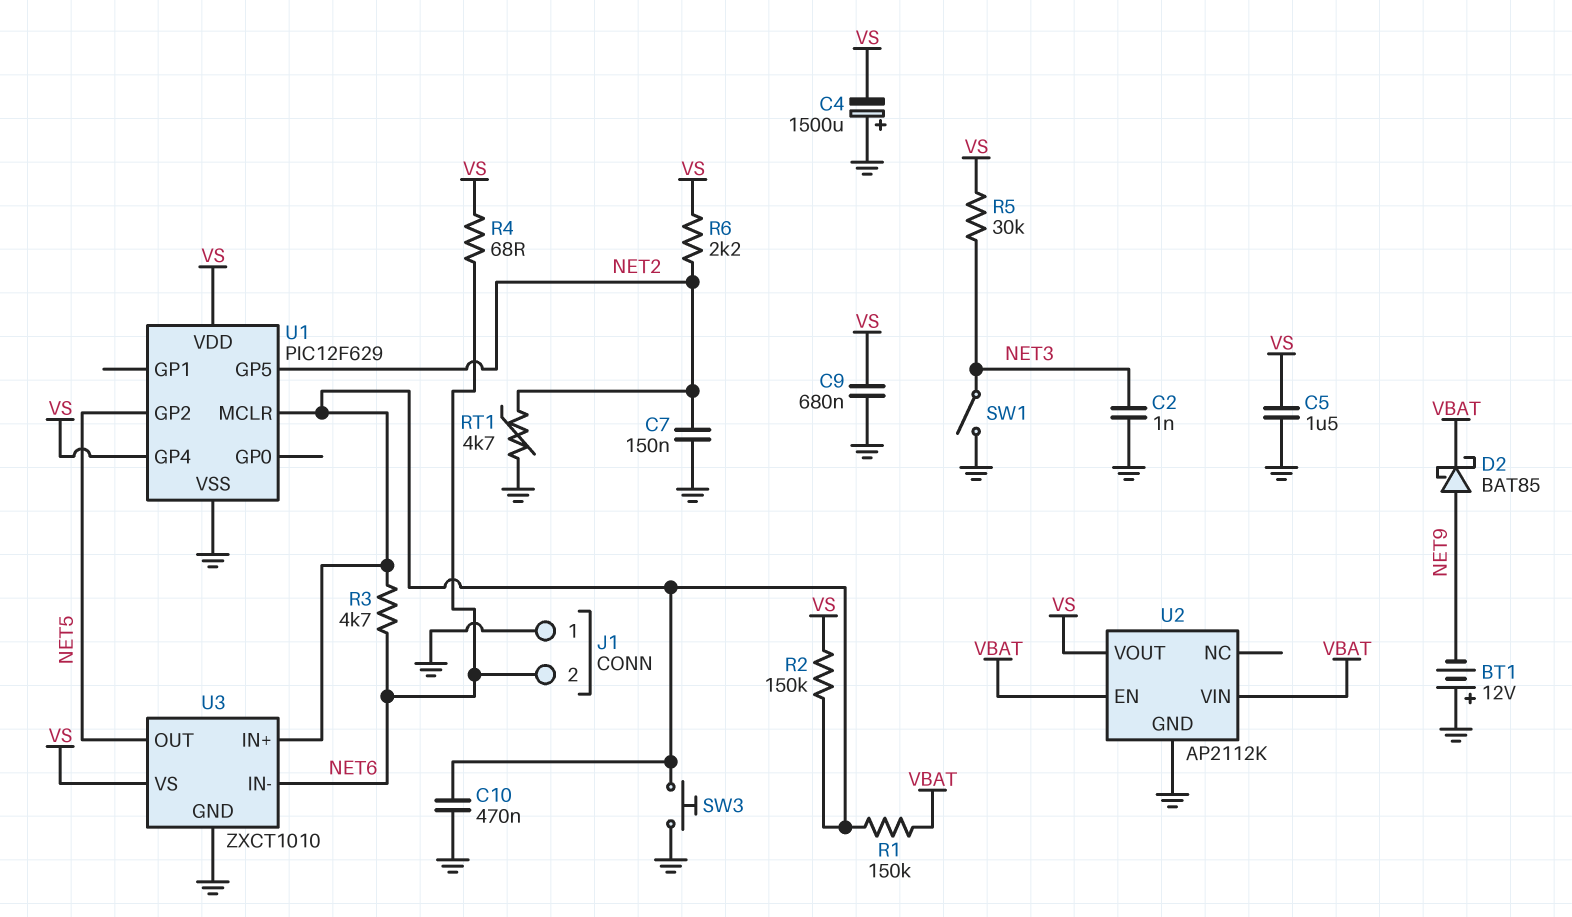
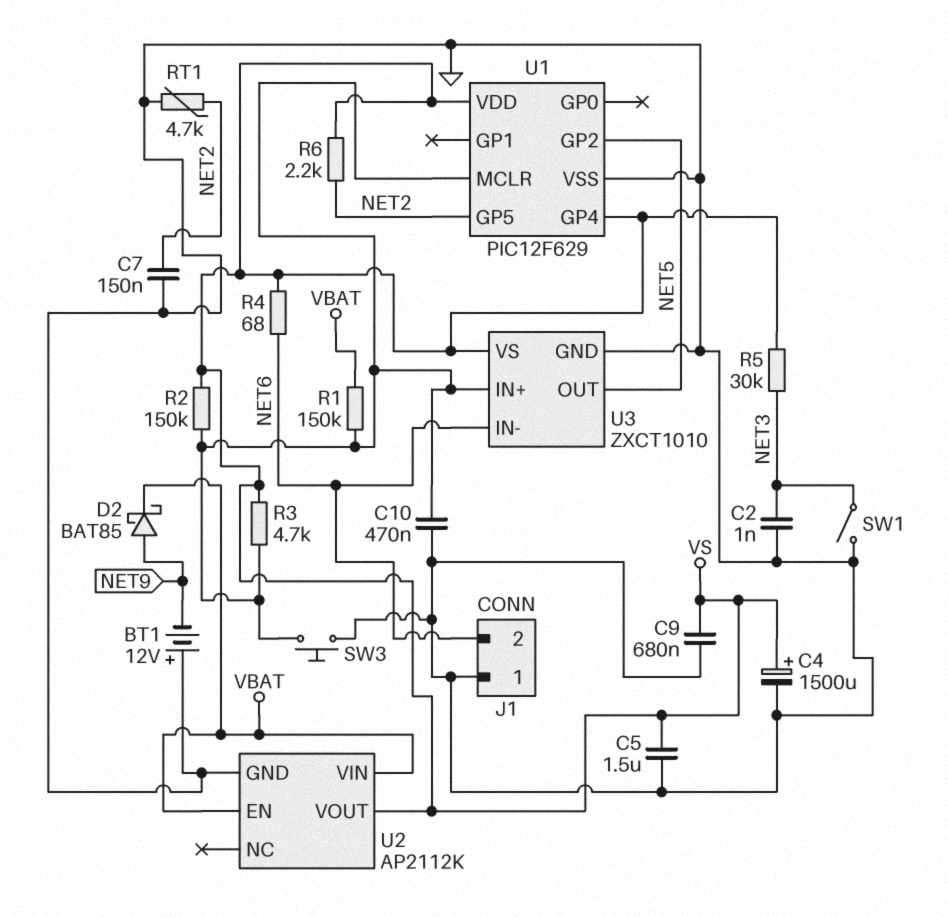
C4: 1500uF (plus GND, minus VS) -> 1500uF (plus VS, minus GND)
R3: 4.7k (NET6, U1/MCLR) -> 4.7k (U1/MCLR, VS)

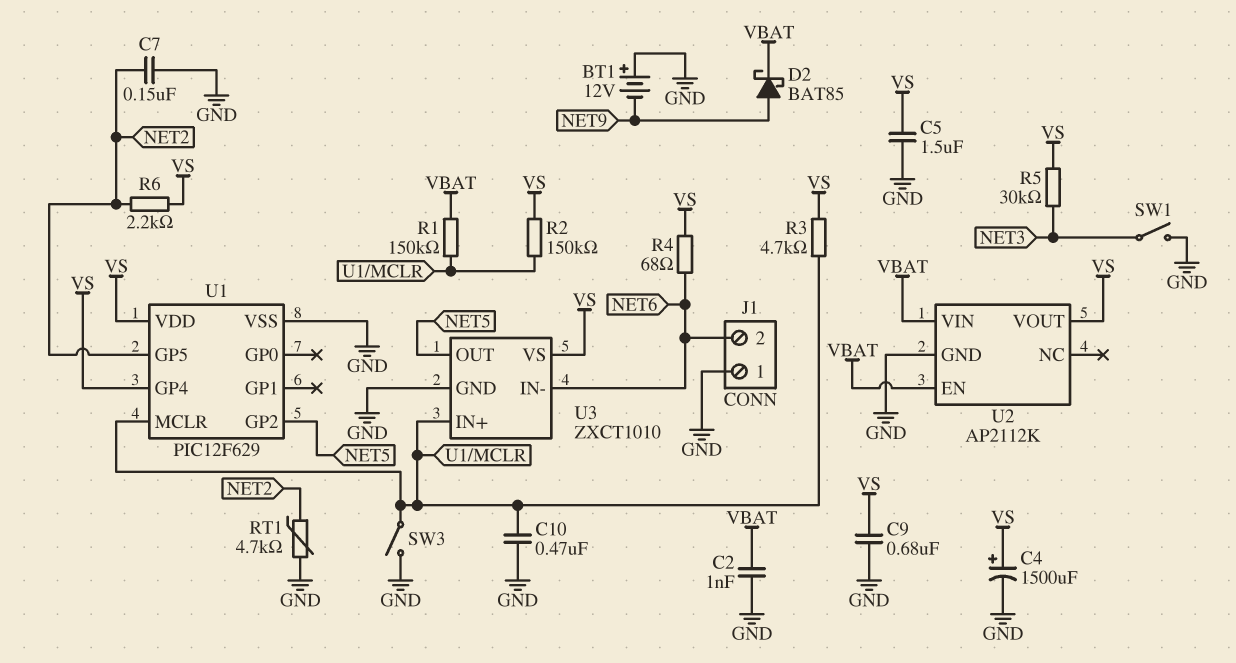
C2: 1nF (GND, NET3) -> 1nF (GND, VBAT)
SW3: button (GND, U1/MCLR) -> switch (GND, U1/MCLR)

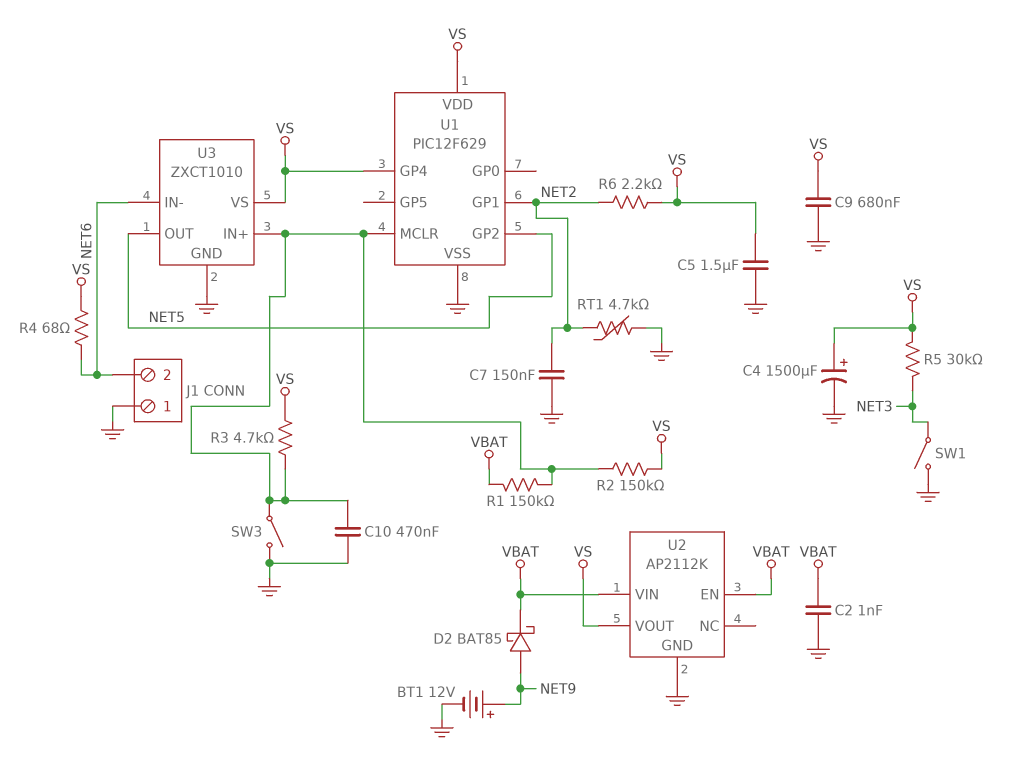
BT1: 12V (plus GND, minus NET9) -> 12V (plus NET9, minus GND)
U1 pin GP1: none -> NET2
U1 pin GP5: NET2 -> none

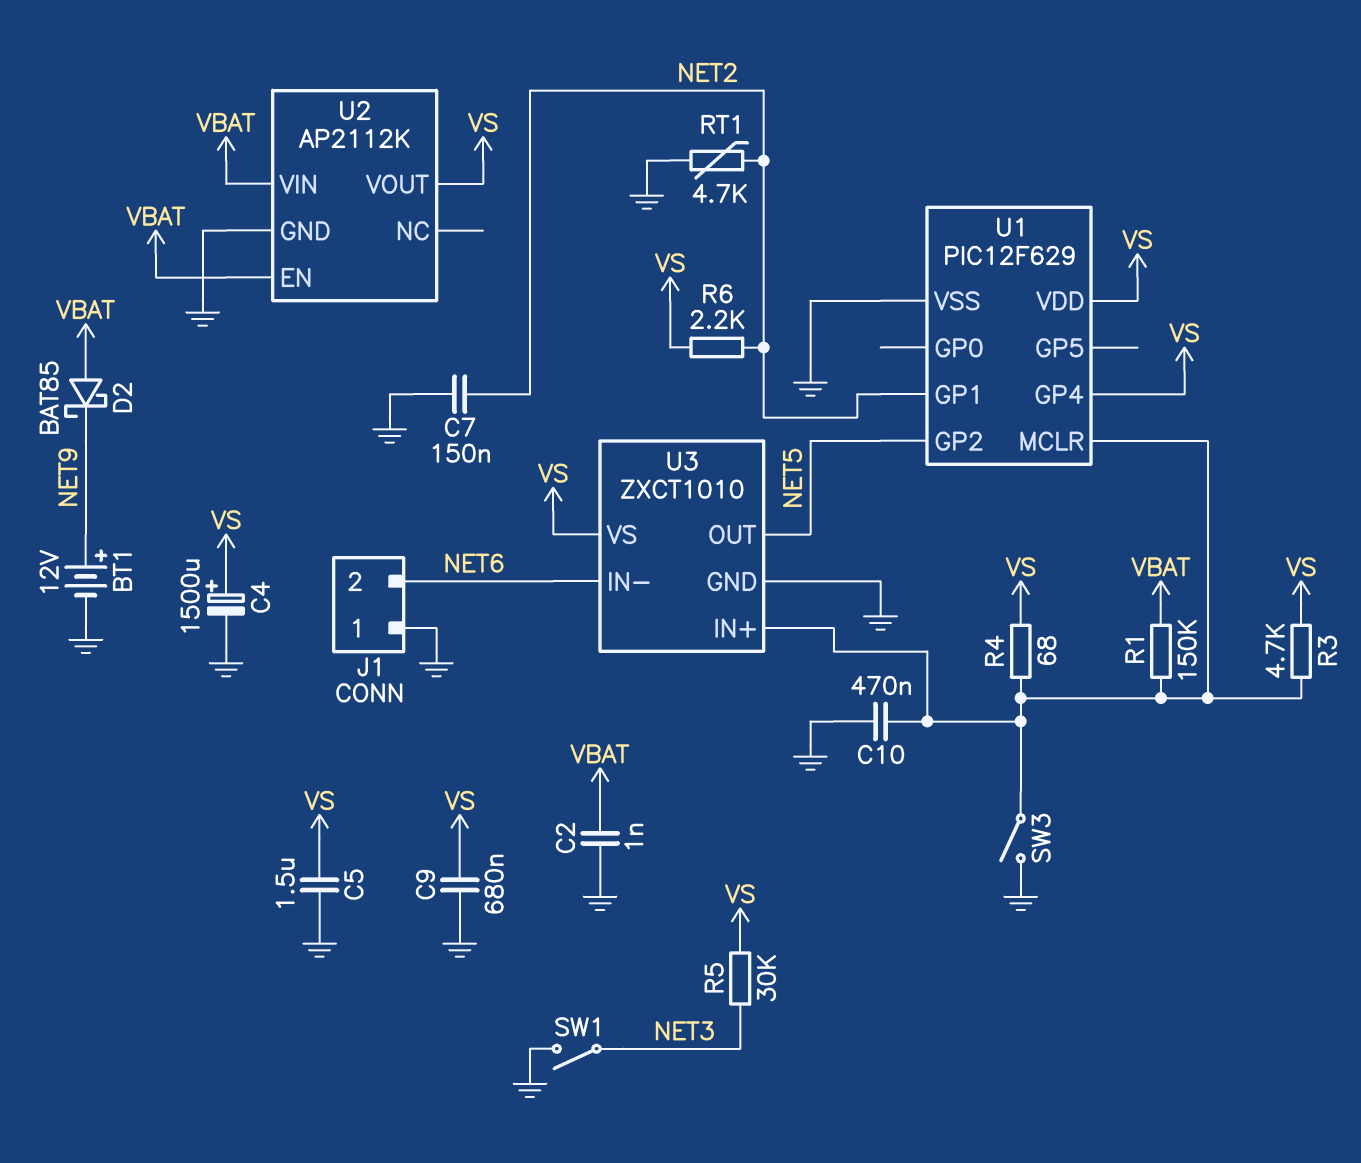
D2: schottky BAT85 (A NET9, K VBAT) -> schottky BAT85 (A VBAT, K NET9)
R2: 150k (U1/MCLR, VS) -> none
R4: 68 (NET6, VS) -> 68 (U1/MCLR, VS)

